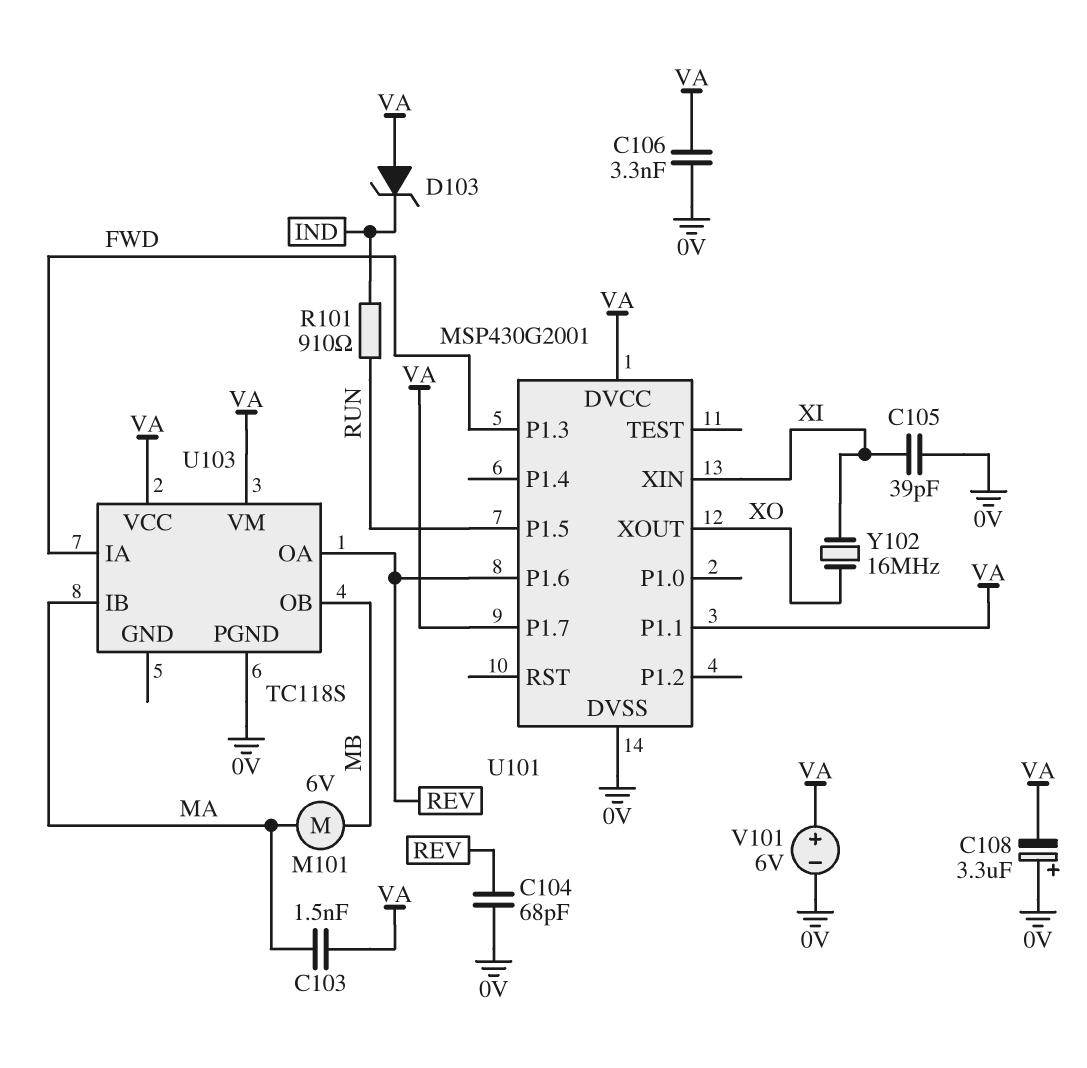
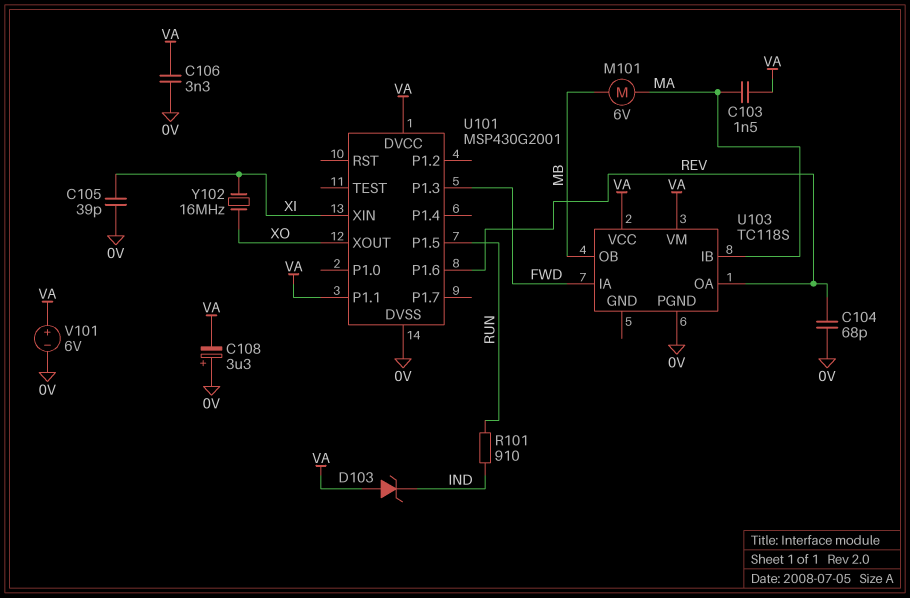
U101 pin P1.7: VA -> none

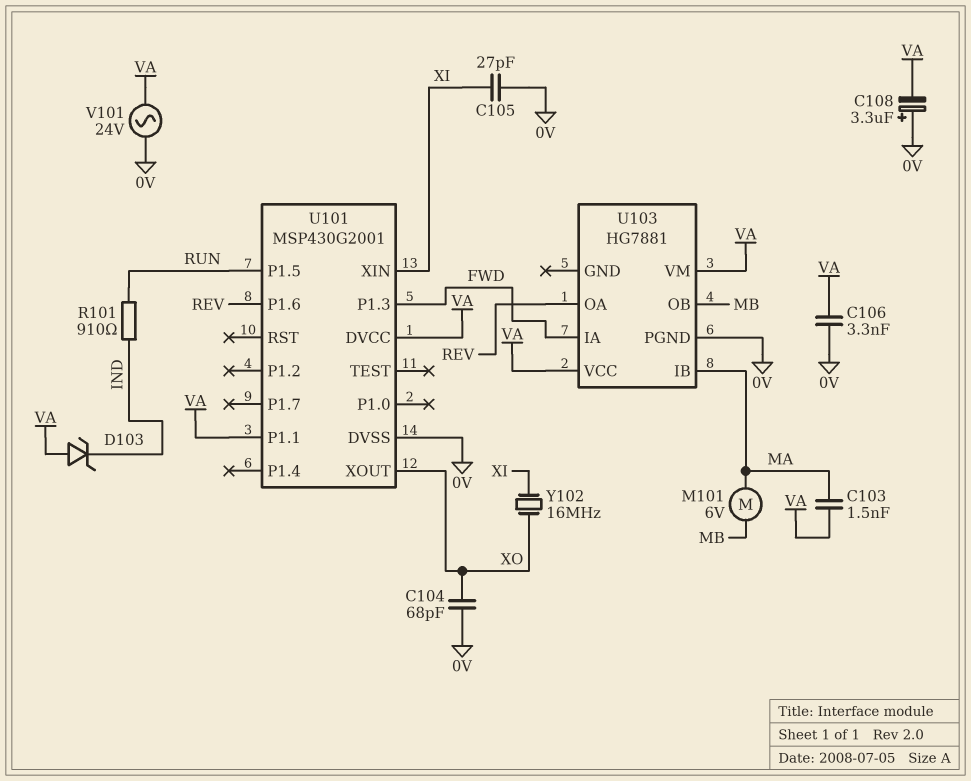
C104: 68pF (0V, REV) -> 68pF (0V, XO)
C105: 39pF (0V, XI) -> 27pF (0V, XI)
U103: TC118S -> HG7881
V101: 6V (plus VA, minus 0V) -> AC 24V (0V, VA)

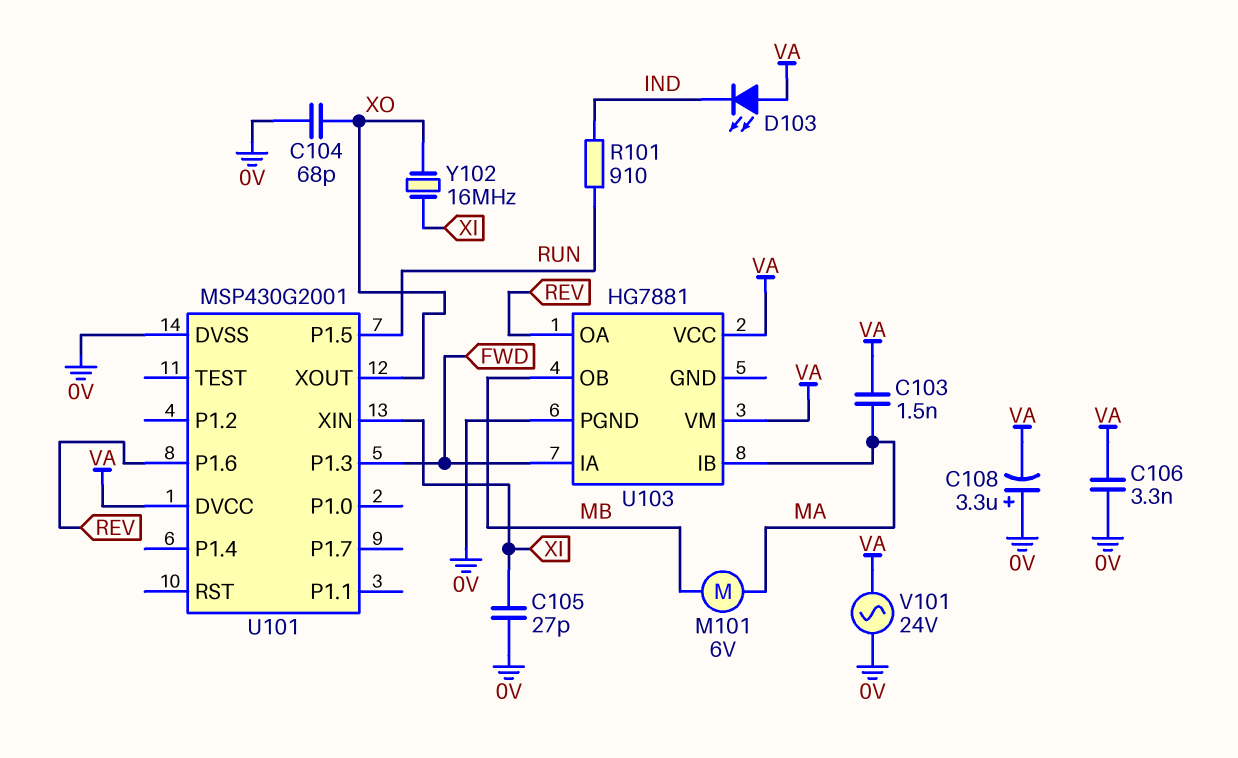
D103: zener (A VA, K IND) -> LED (A VA, K IND)
U101 pin P1.1: VA -> none

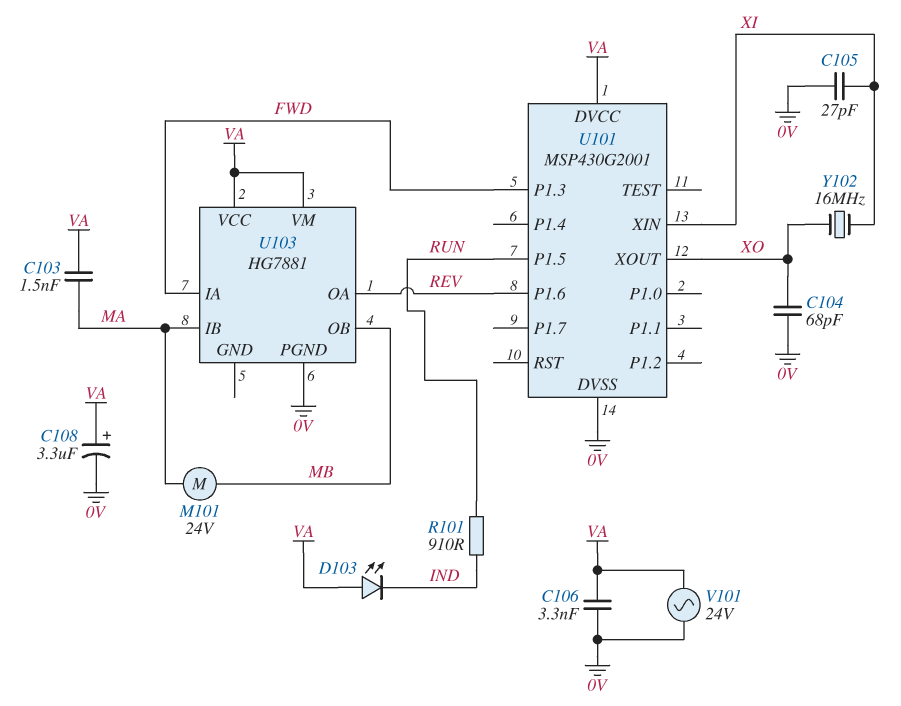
C108: 3.3uF (plus 0V, minus VA) -> 3.3uF (plus VA, minus 0V)
M101: motor 6V (MA, MB) -> motor 24V (MA, MB)

